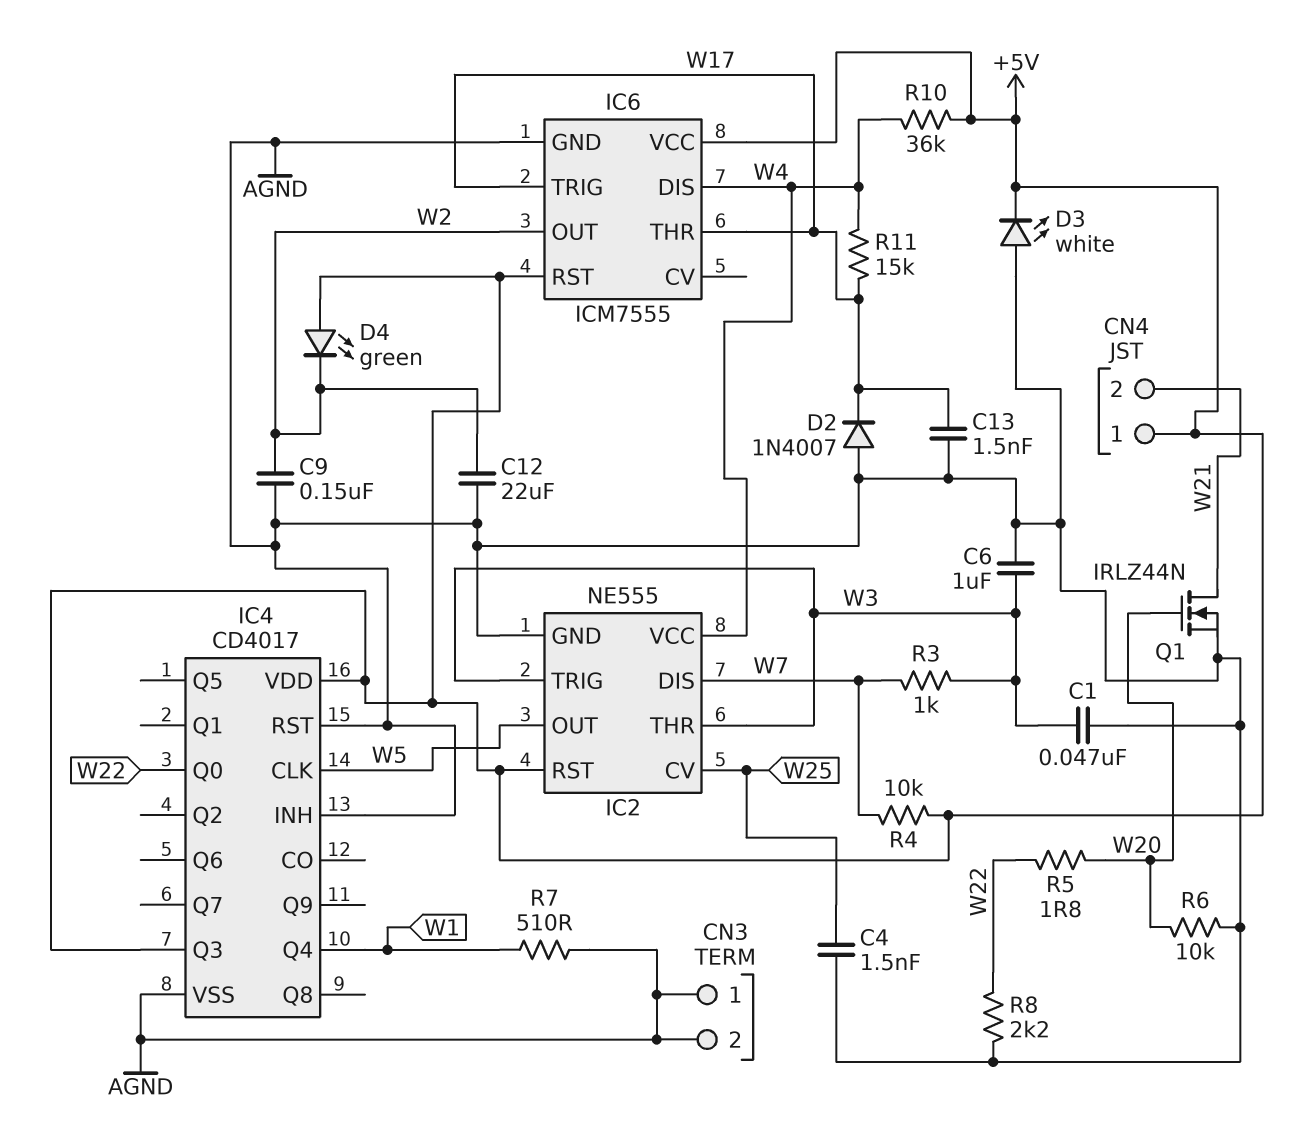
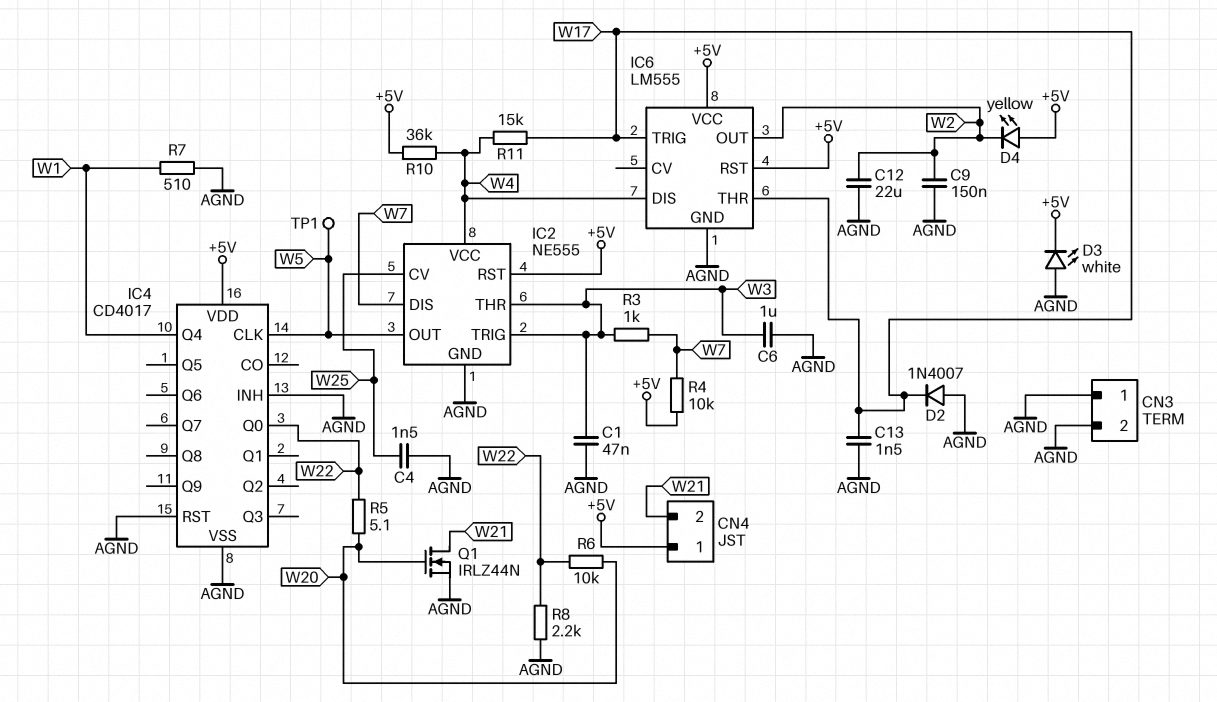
D4: LED green (A +5V, K W2) -> LED yellow (A +5V, K W2)
IC4 pin Q3: +5V -> none
IC6: ICM7555 -> LM555
R5: 1.8 (W20, W22) -> 5.1 (W20, W22)
R6: 10k (AGND, W20) -> 10k (W20, W22)
TP1: none -> test point (W5)

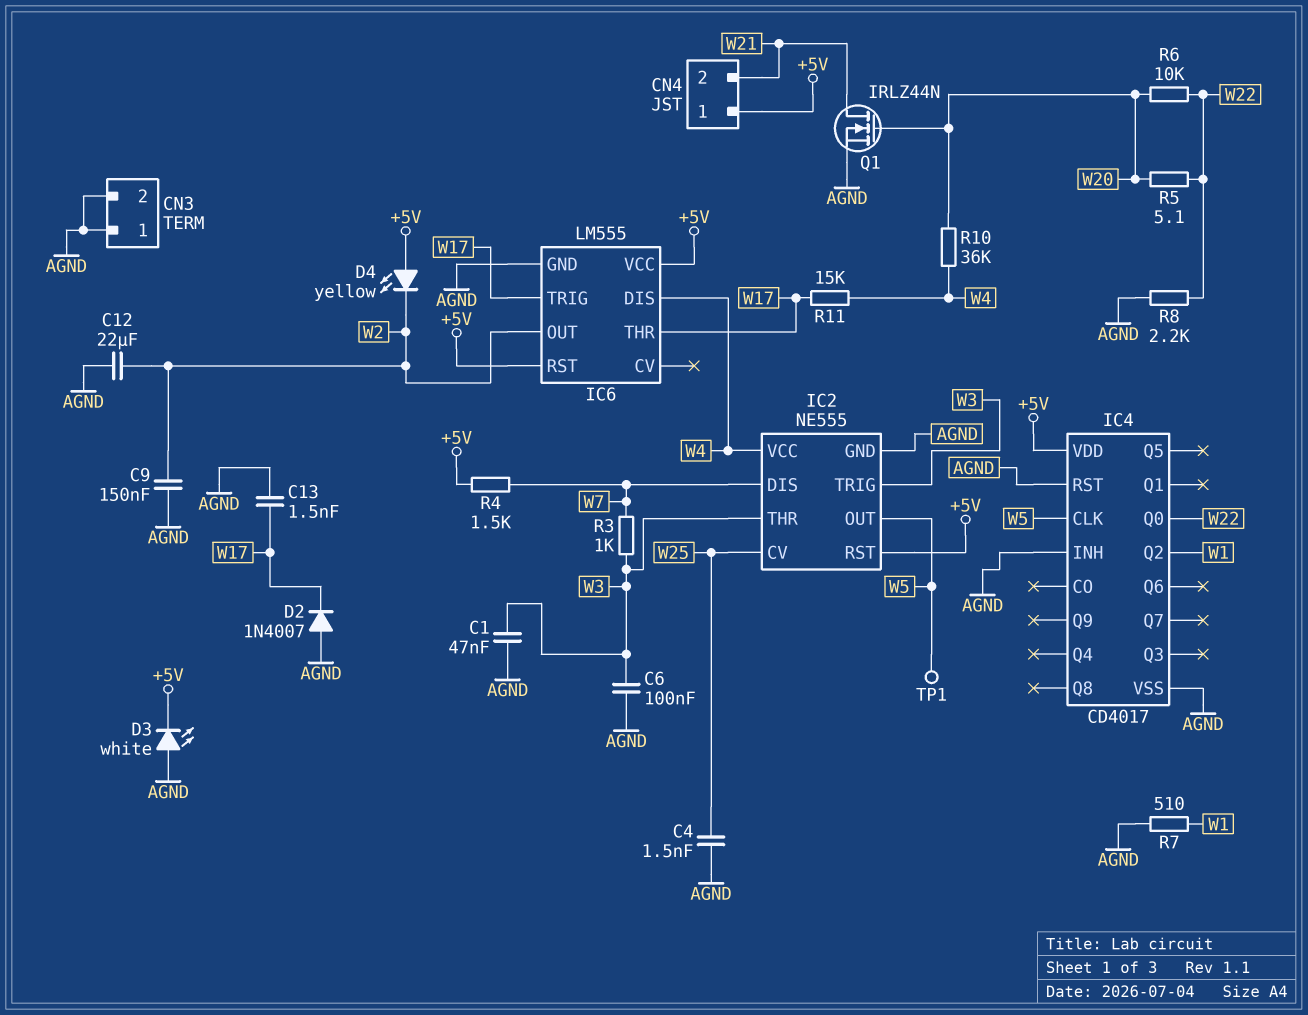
C6: 1uF (AGND, W3) -> 100nF (AGND, W3)
IC4 pin Q2: none -> W1
IC4 pin Q4: W1 -> none
R4: 10k (+5V, W7) -> 1.5k (+5V, W7)
R10: 36k (+5V, W4) -> 36k (W4, W20)

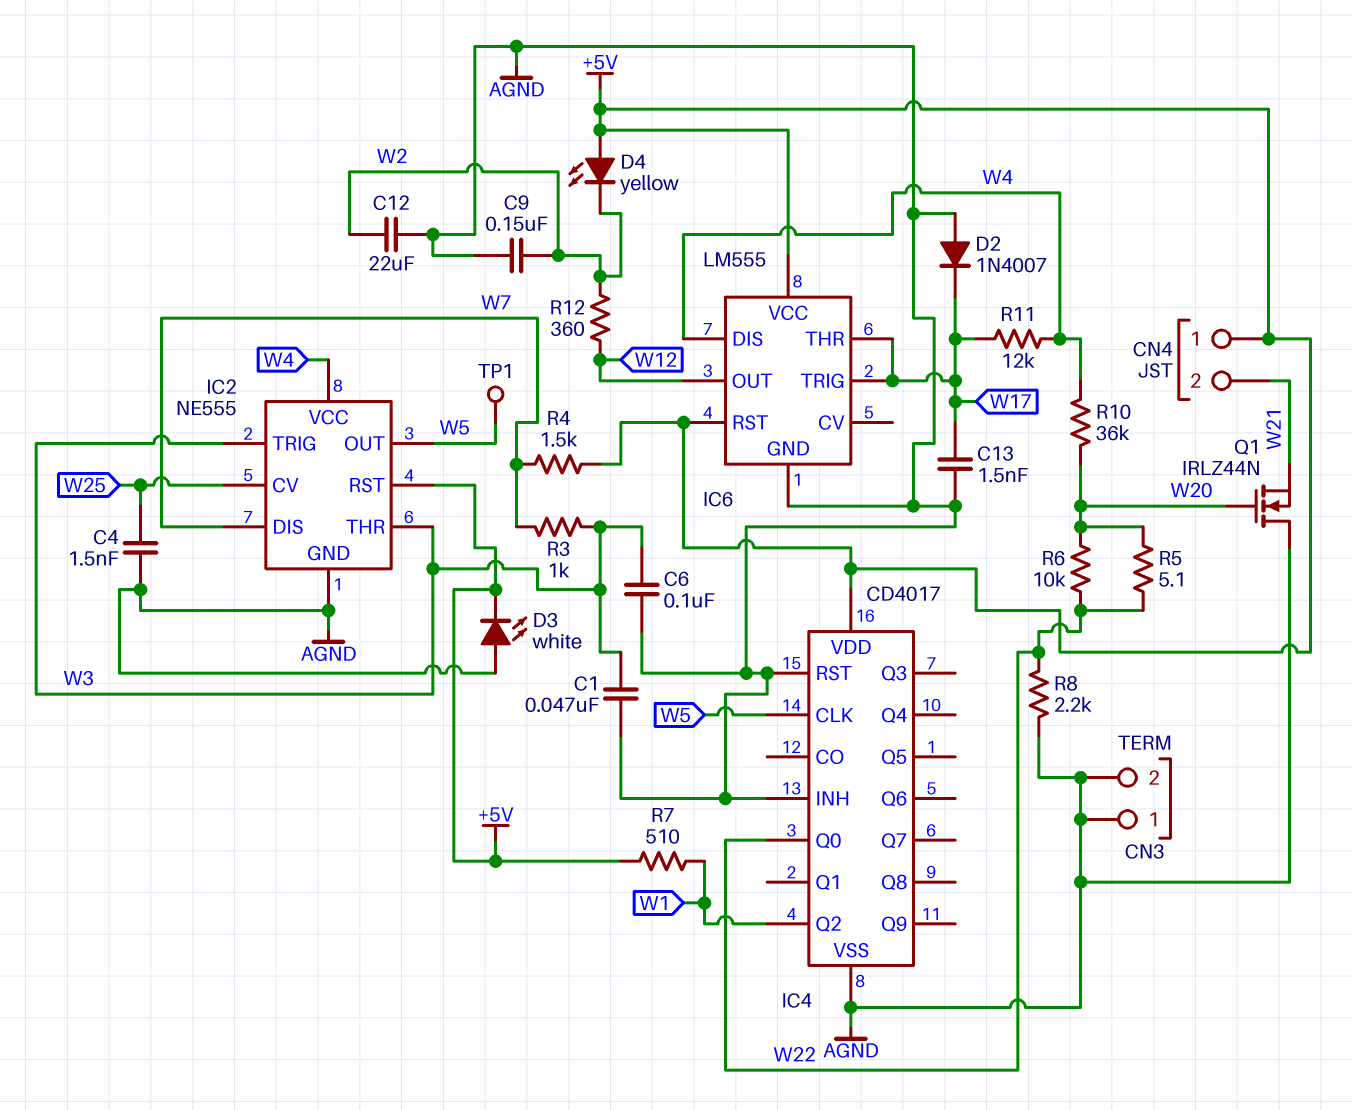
IC6 pin OUT: W2 -> W12
Q1: NMOS IRLZ44N (G W20, D W21, S AGND) -> NMOS IRLZ44N (G W20, D AGND, S W21)
R7: 510 (AGND, W1) -> 510 (+5V, W1)
R11: 15k (W4, W17) -> 12k (W4, W17)
R12: none -> 360 (W2, W12)

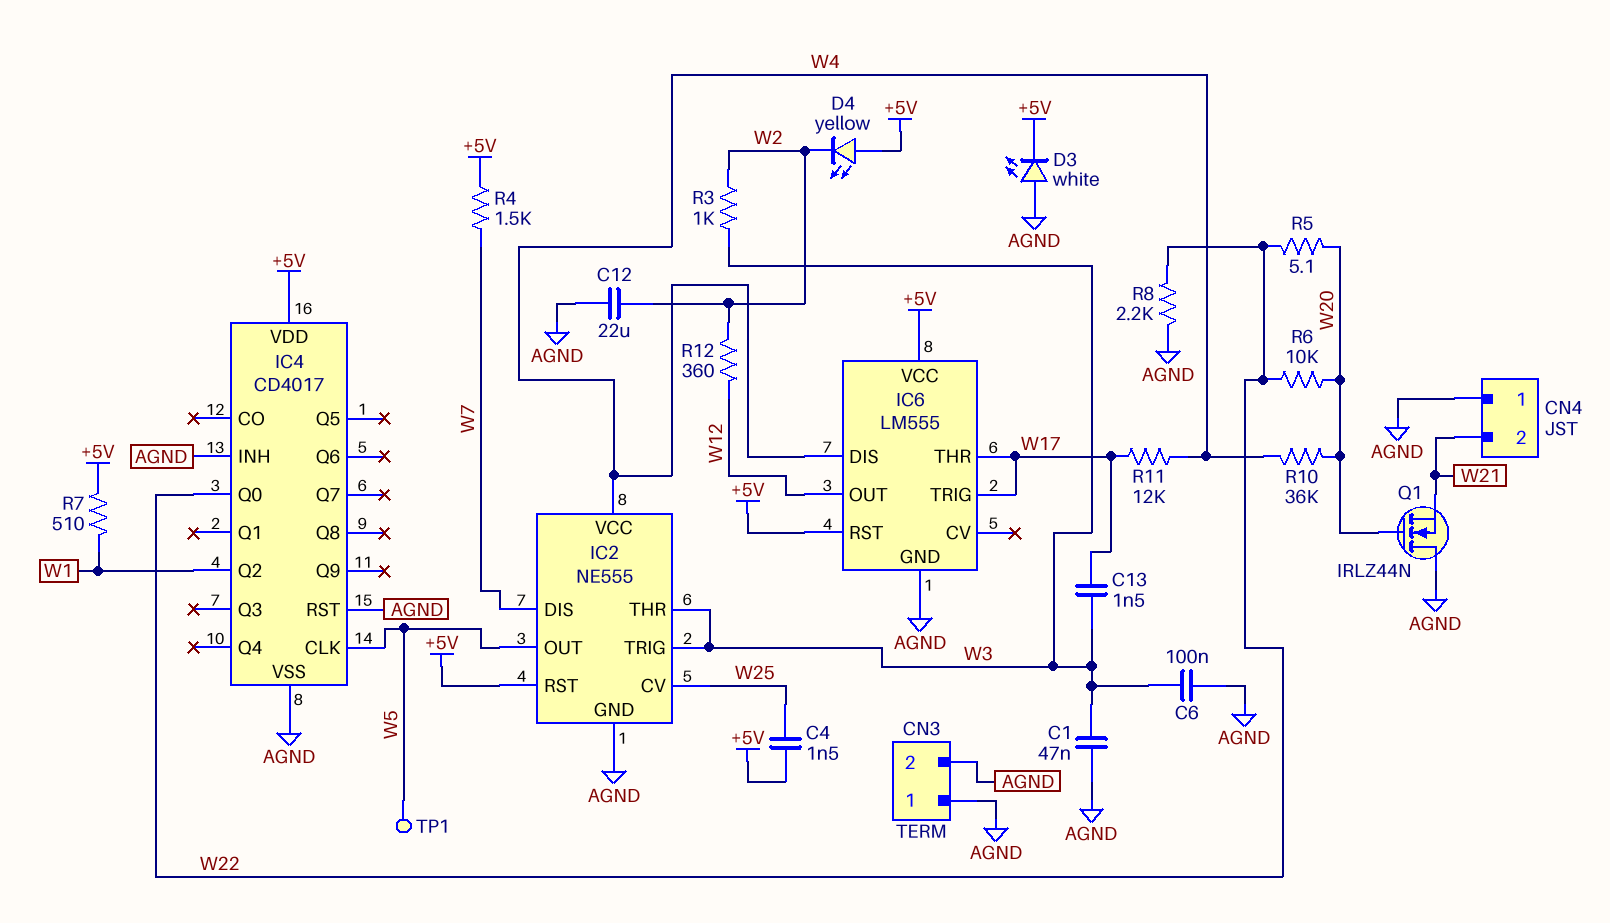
C4: 1.5nF (AGND, W25) -> 1.5nF (+5V, W25)
C9: 150nF (AGND, W2) -> none
C13: 1.5nF (AGND, W17) -> 1.5nF (W3, W17)
CN4 pin 1: +5V -> AGND
D2: diode 1N4007 (A AGND, K W17) -> none
R3: 1k (W3, W7) -> 1k (W2, W3)

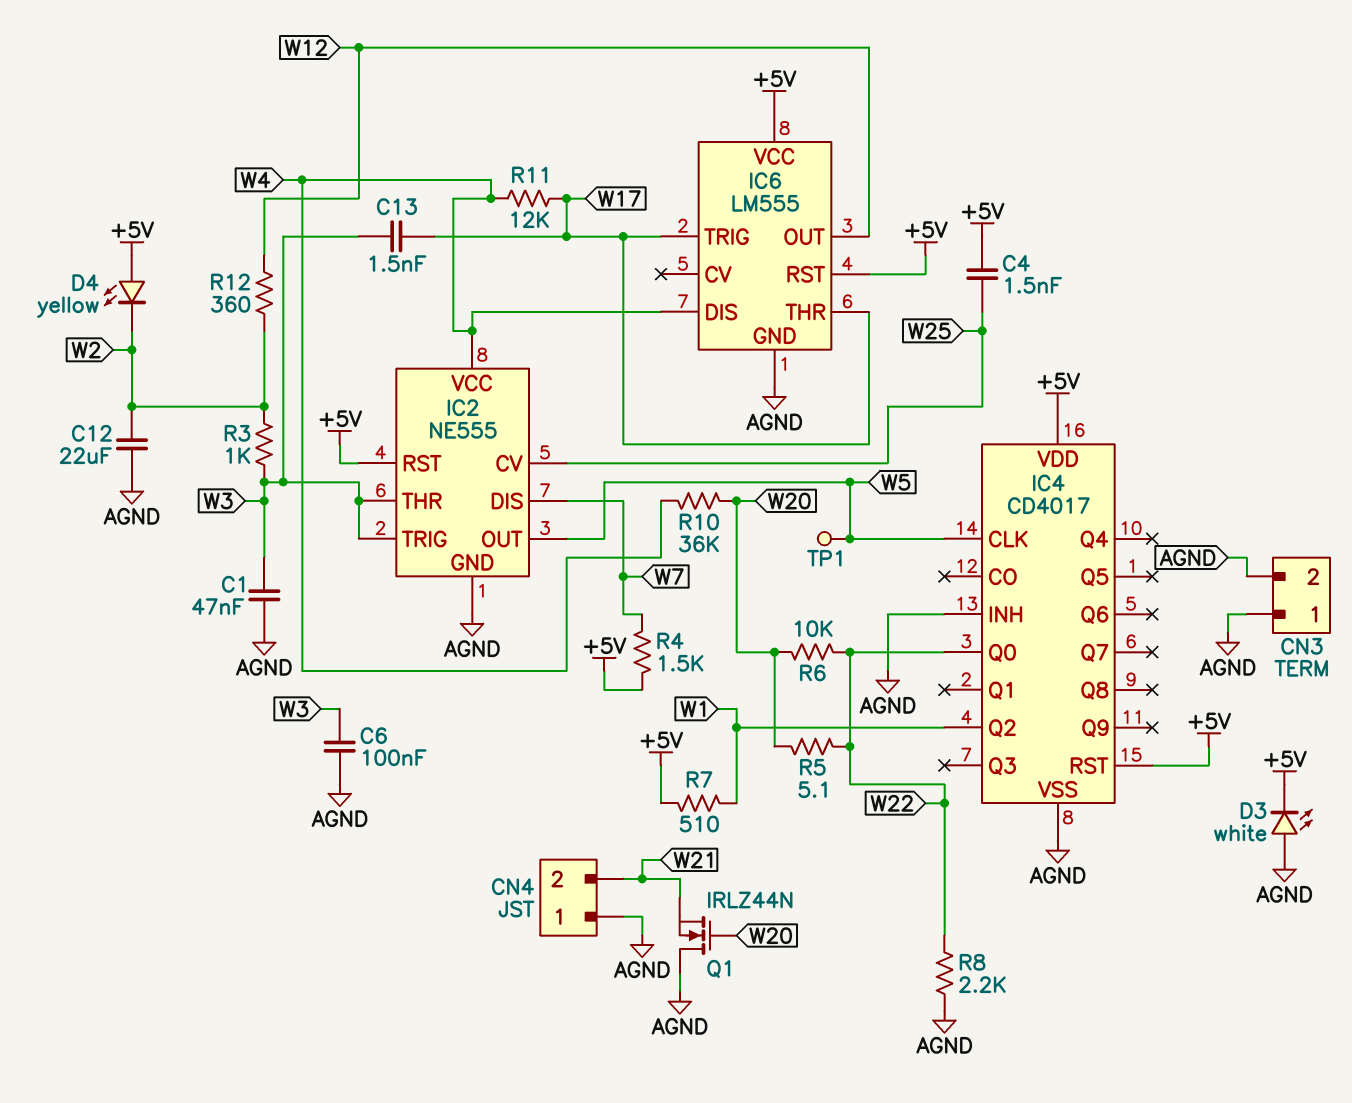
IC4 pin RST: AGND -> +5V

